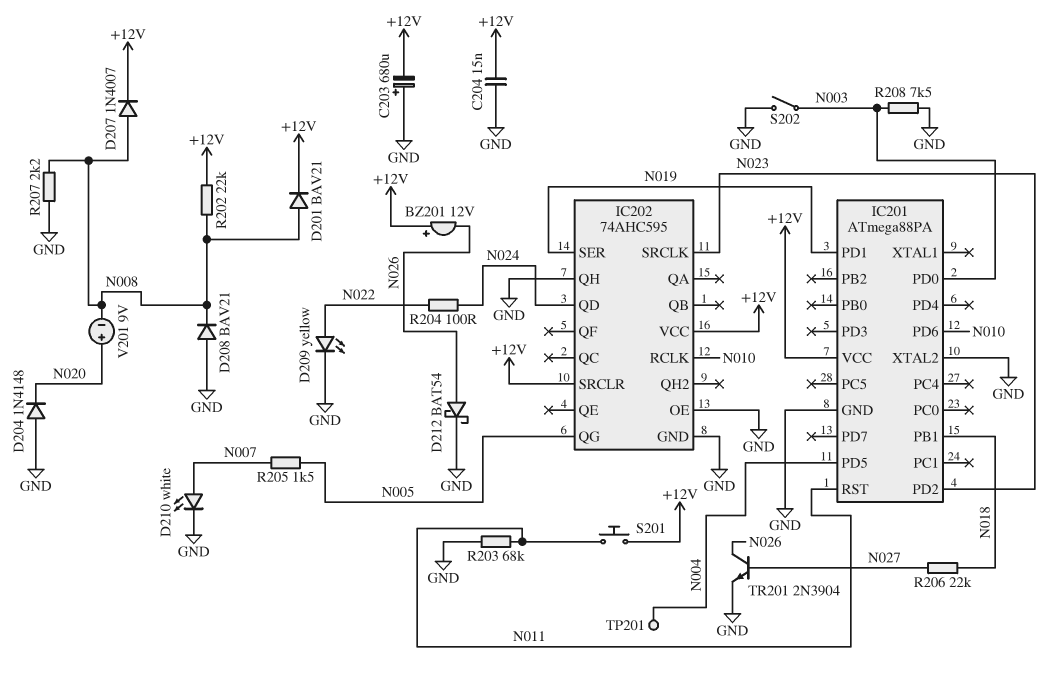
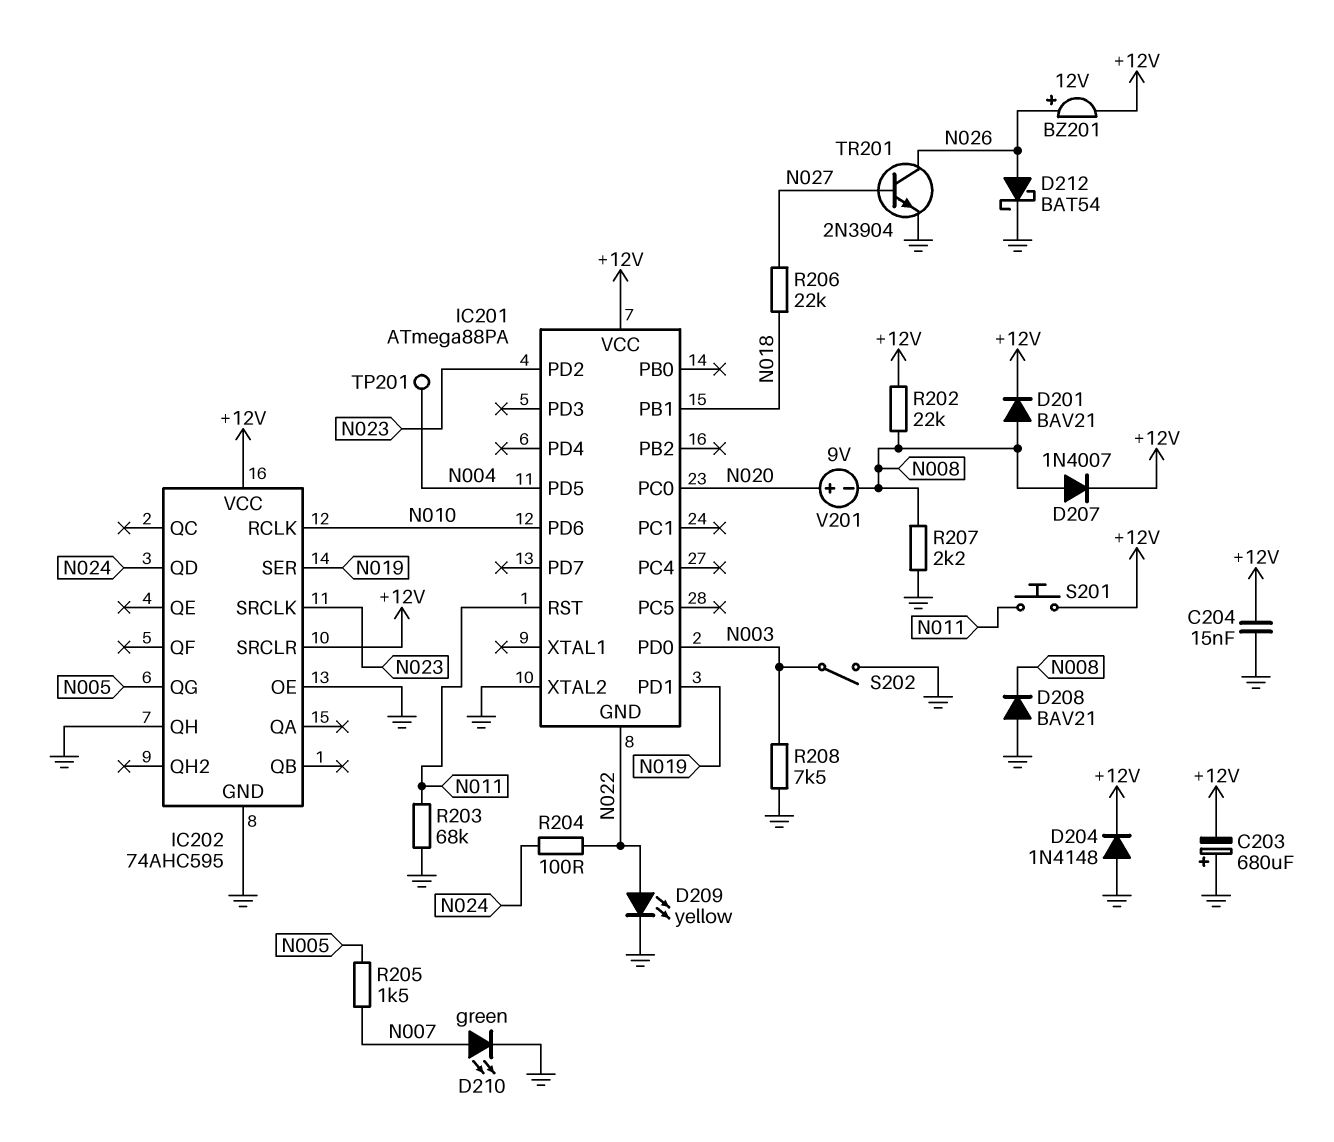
BZ201: buzzer 12V (plus +12V, minus N026) -> buzzer 12V (plus N026, minus +12V)
D204: diode 1N4148 (A GND, K N020) -> diode 1N4148 (A GND, K +12V)
D210: LED white (A N007, K GND) -> LED green (A N007, K GND)
IC201 pin GND: GND -> N022
IC201 pin PC0: none -> N020

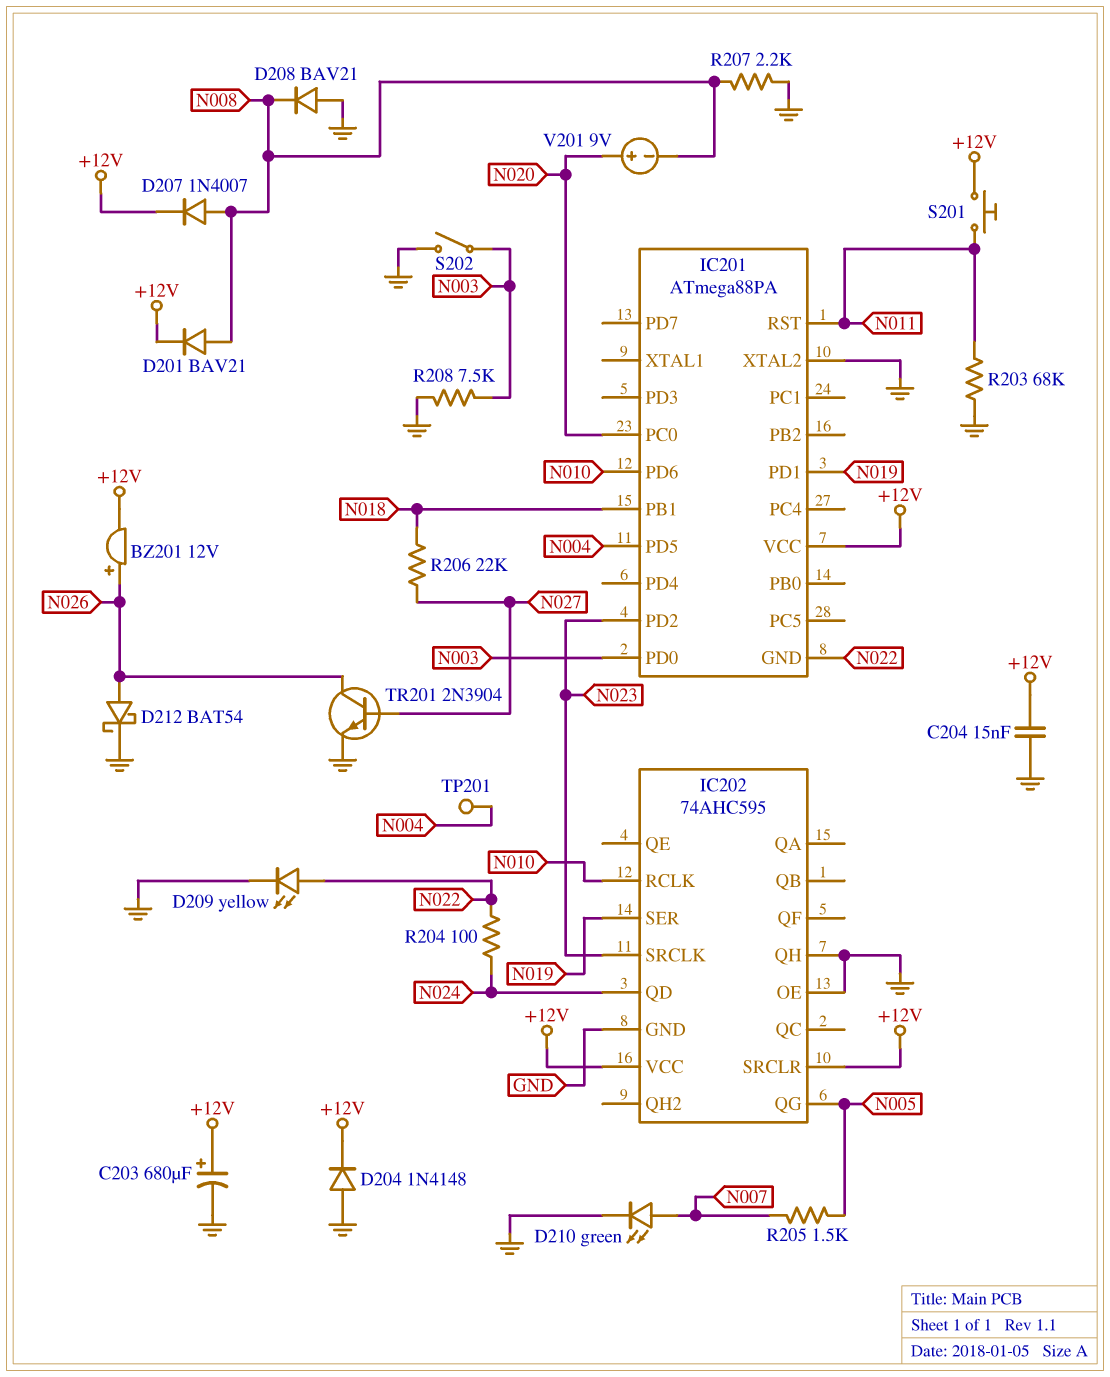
C203: 680uF (plus GND, minus +12V) -> 680uF (plus +12V, minus GND)
R202: 22k (+12V, N008) -> none

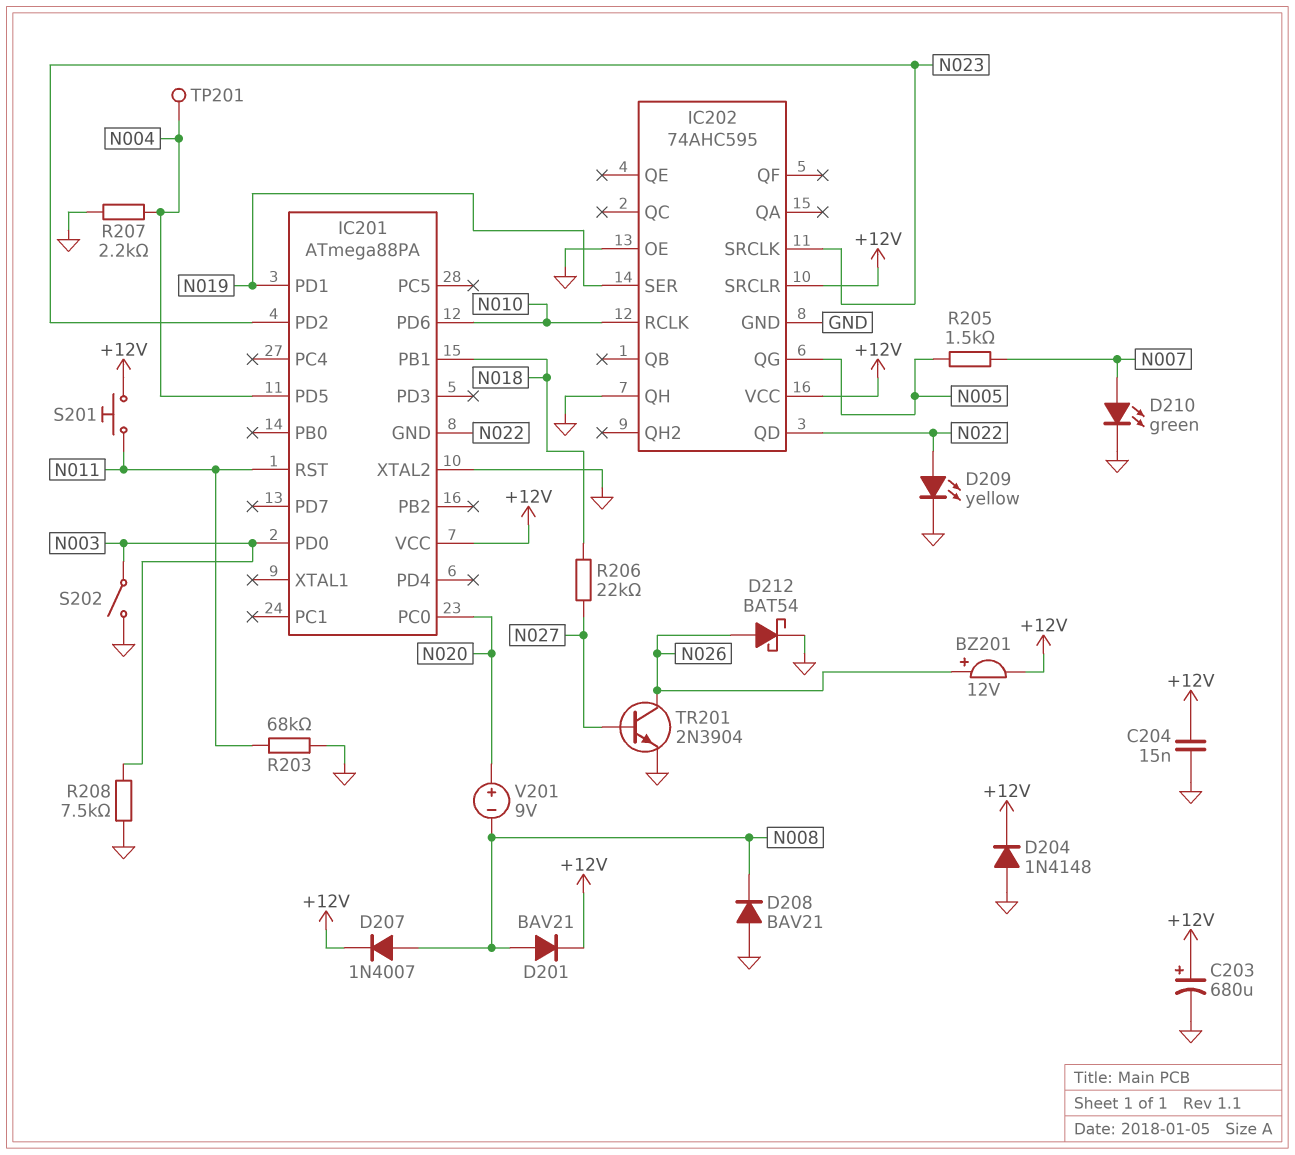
IC202 pin QD: N024 -> N022
R204: 100 (N022, N024) -> none
R207: 2.2k (GND, N008) -> 2.2k (GND, N004)

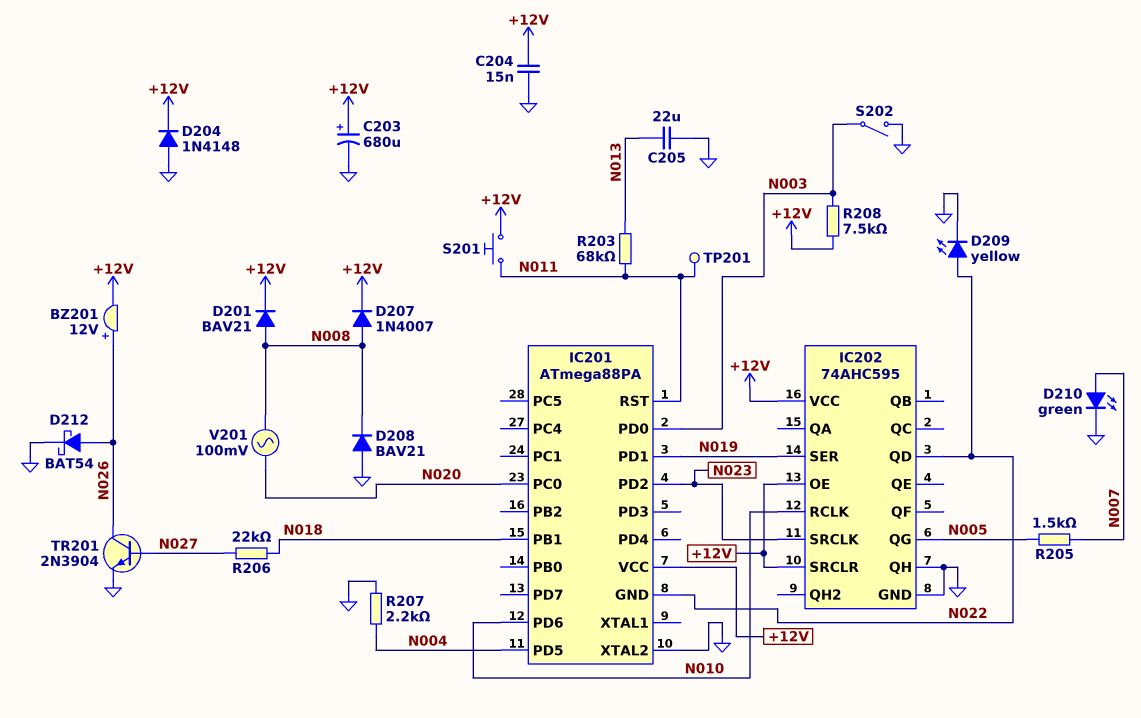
C205: none -> 22uF (GND, N013)
IC202 pin OE: GND -> +12V
R203: 68k (GND, N011) -> 68k (N011, N013)
R208: 7.5k (GND, N003) -> 7.5k (+12V, N003)
TP201: test point (N004) -> test point (N011)
V201: 9V (plus N020, minus N008) -> AC 100mV (N008, N020)

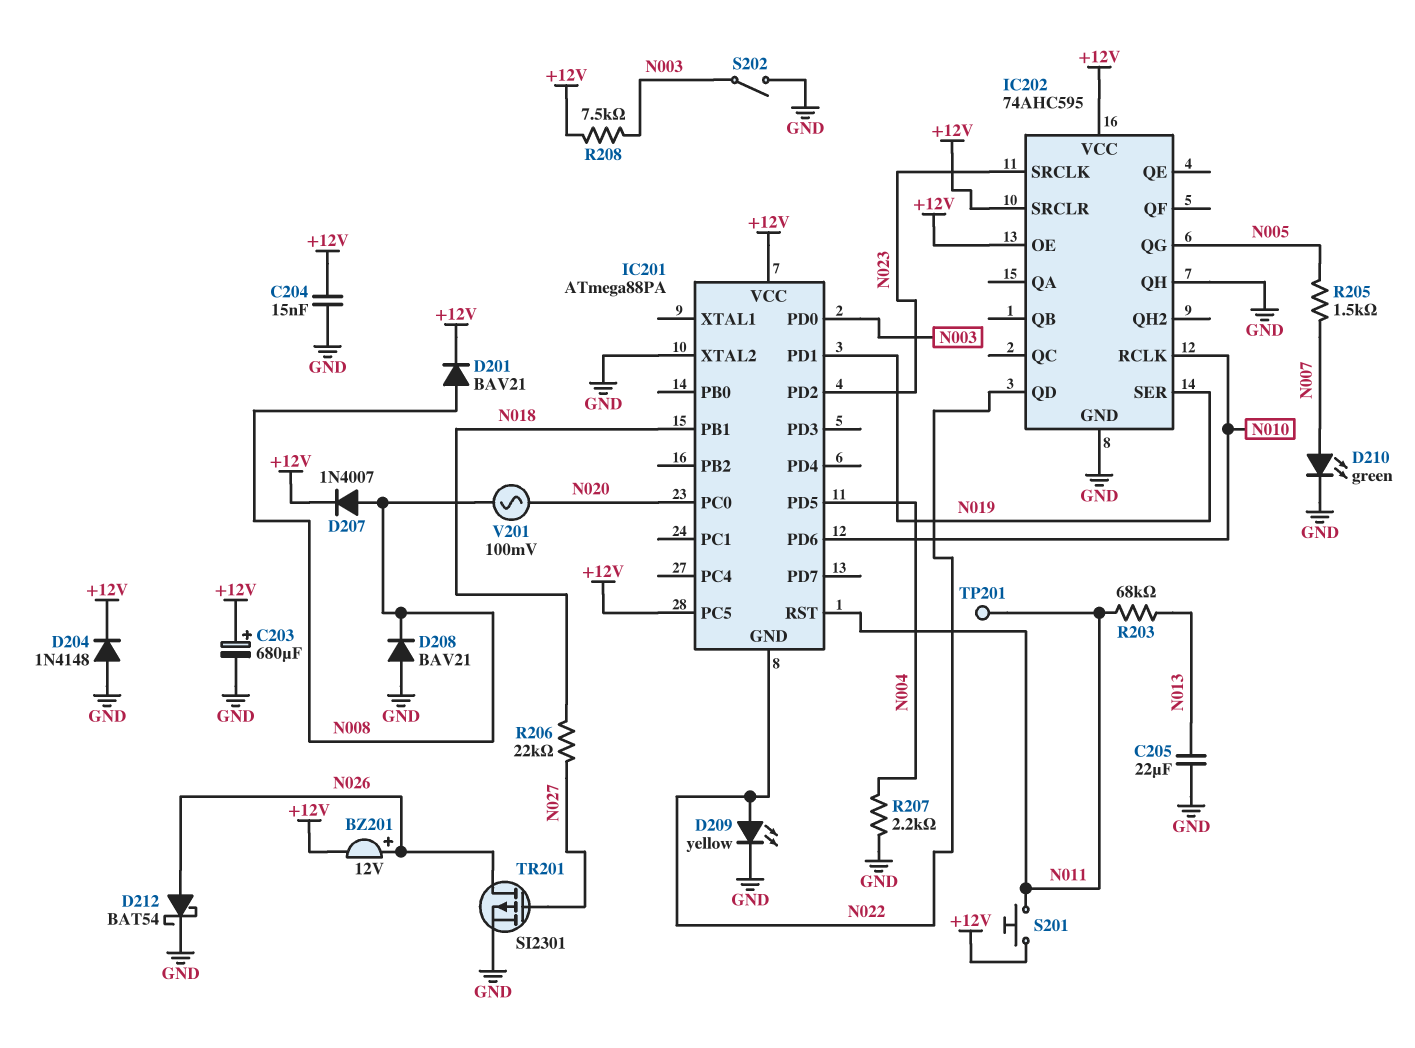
IC201 pin PC5: none -> +12V
TR201: NPN 2N3904 (B N027, C N026, E GND) -> PMOS SI2301 (G N027, D N026, S GND)

